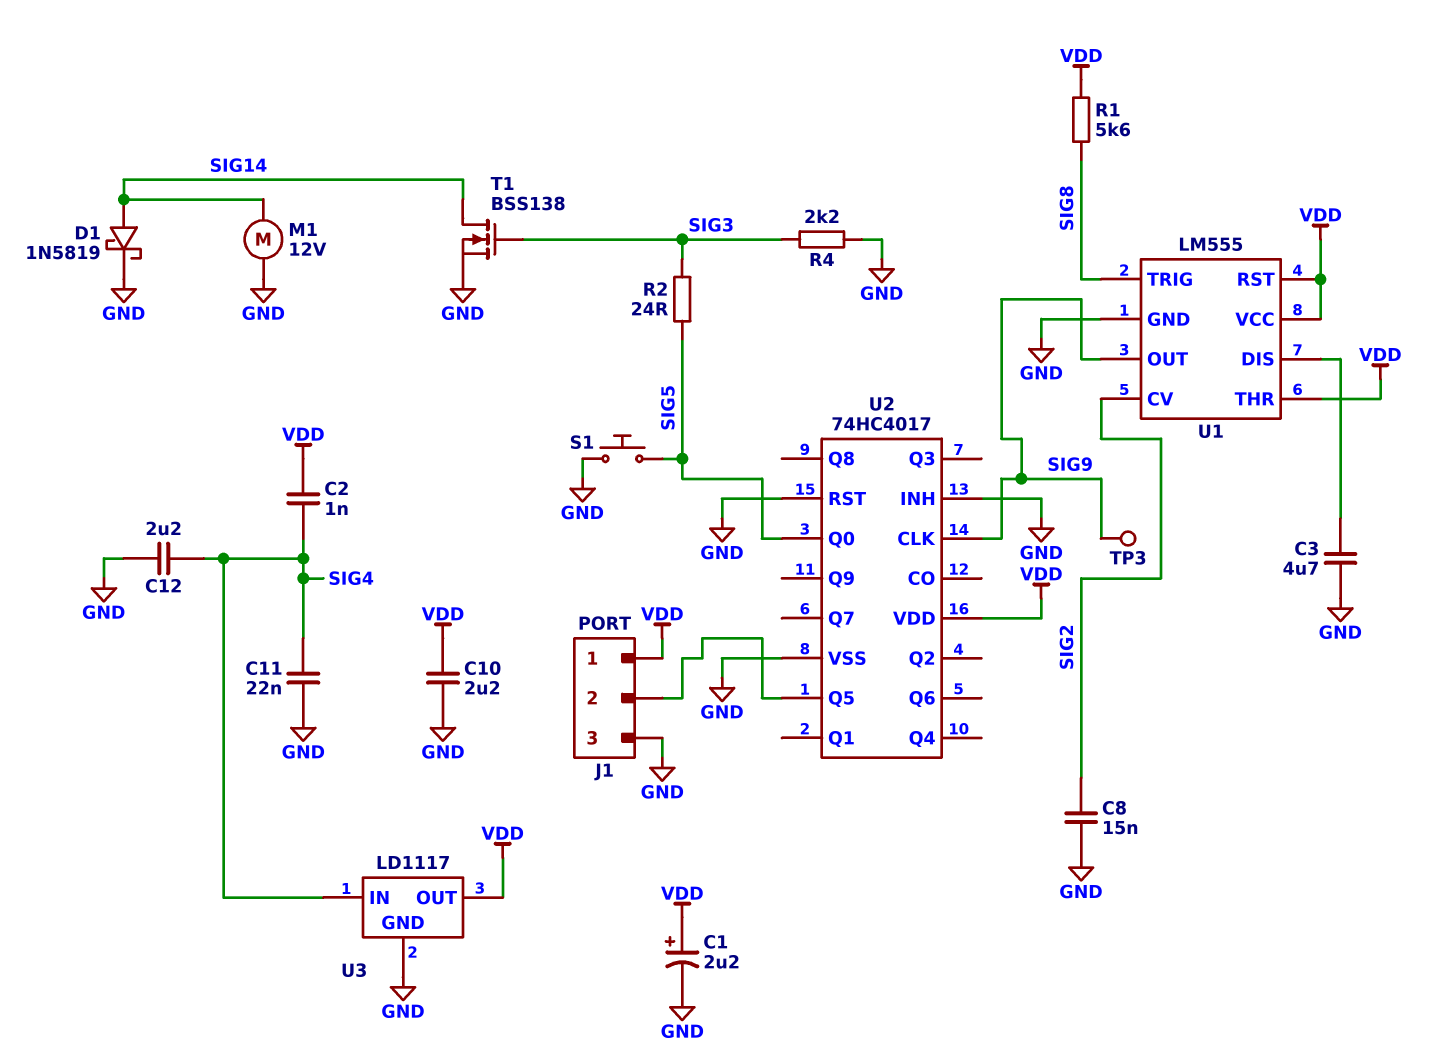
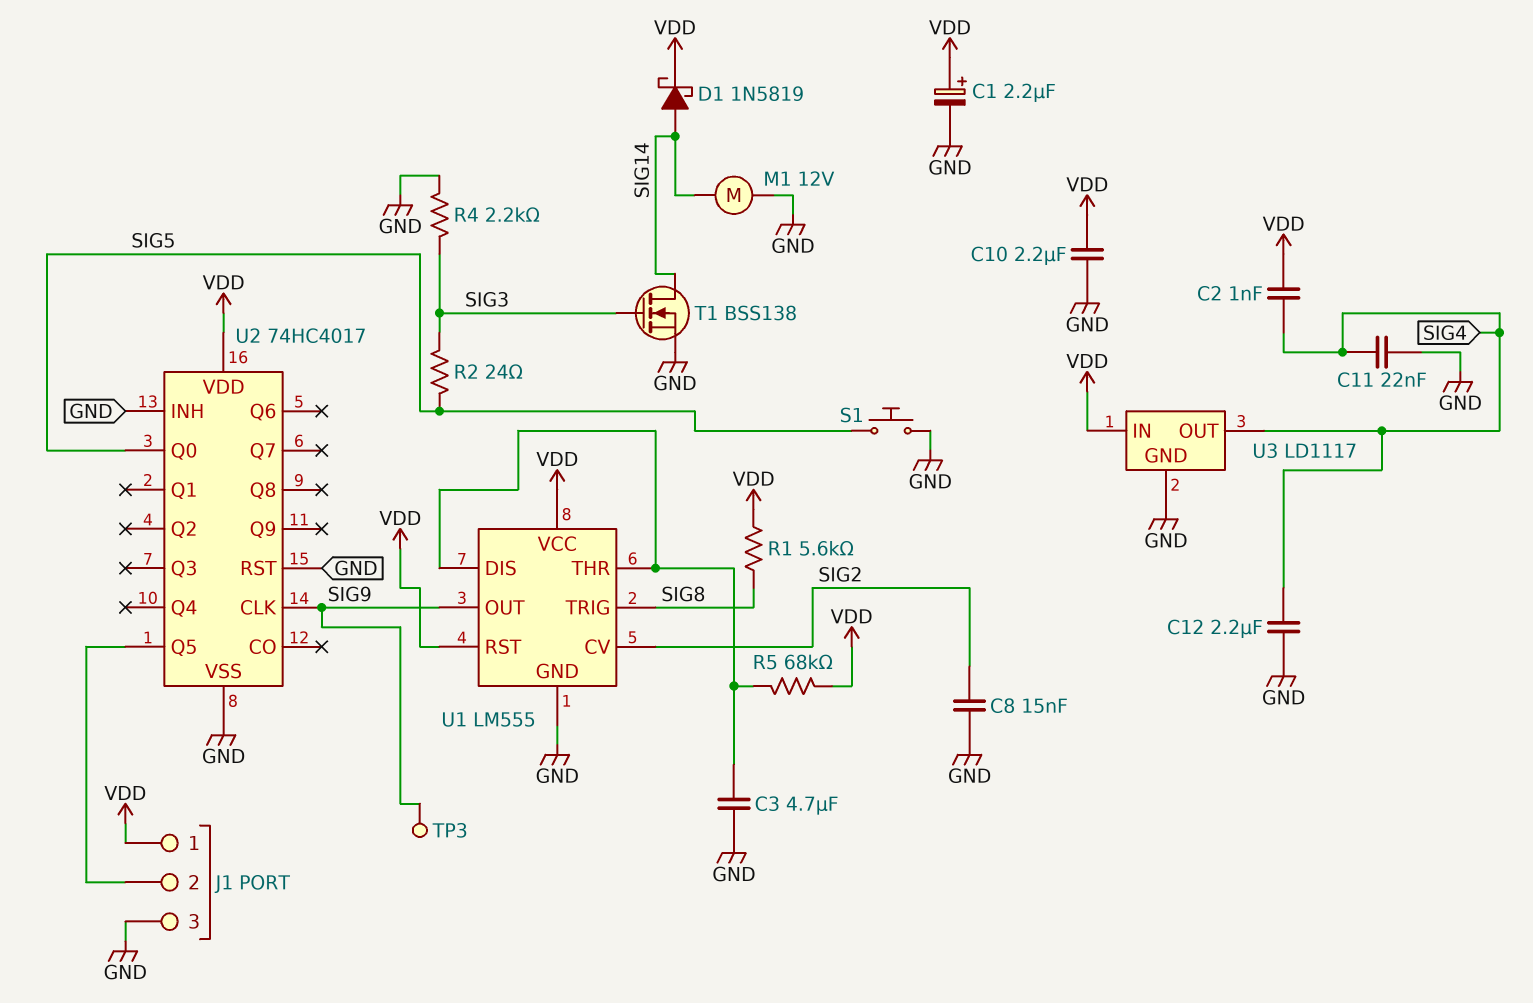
D1: schottky 1N5819 (A SIG14, K GND) -> schottky 1N5819 (A SIG14, K VDD)
R5: none -> 68k (U1/DIS, VDD)
U1 pin THR: VDD -> U1/DIS
U3 pin IN: SIG4 -> VDD
U3 pin OUT: VDD -> SIG4

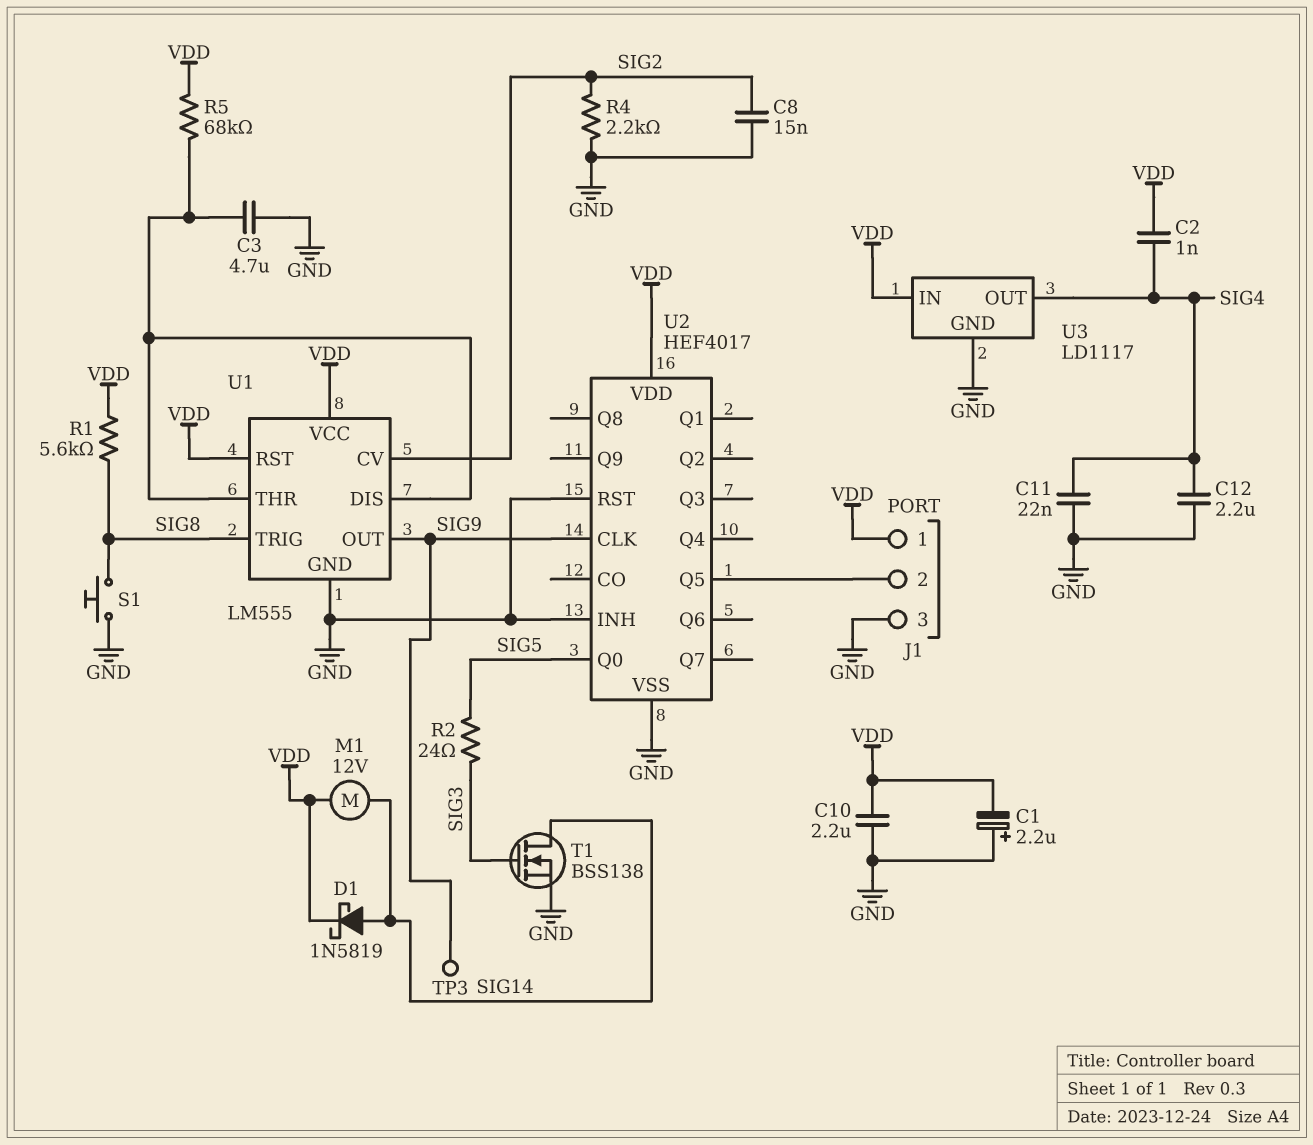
C1: 2.2uF (plus VDD, minus GND) -> 2.2uF (plus GND, minus VDD)
M1: motor 12V (GND, SIG14) -> motor 12V (SIG14, VDD)
R4: 2.2k (GND, SIG3) -> 2.2k (GND, SIG2)
S1: button (GND, SIG5) -> button (GND, SIG8)
U2: 74HC4017 -> HEF4017

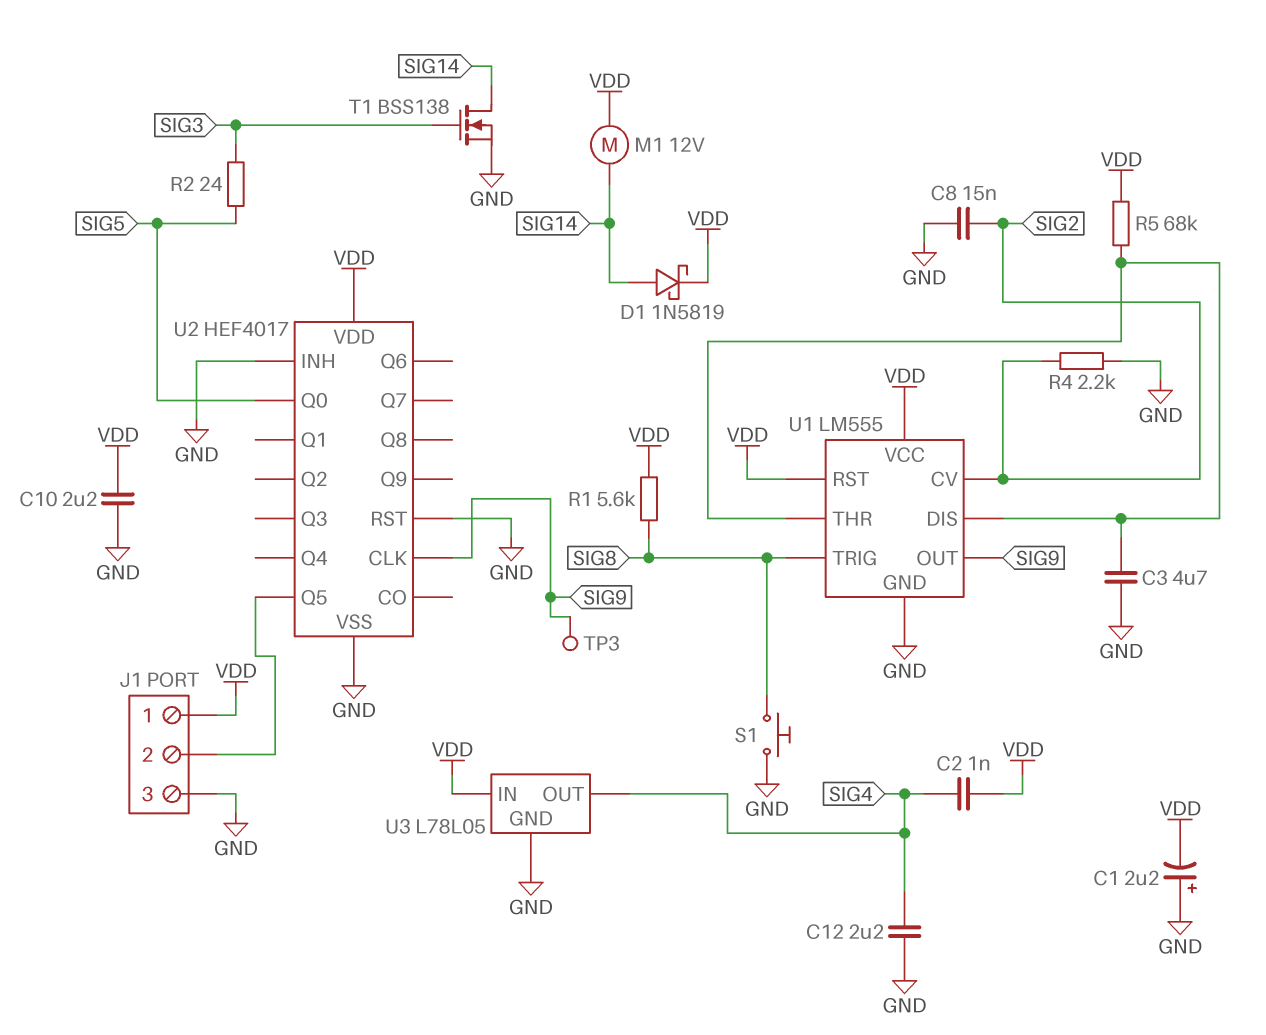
C11: 22nF (GND, SIG4) -> none
U3: LD1117 -> L78L05

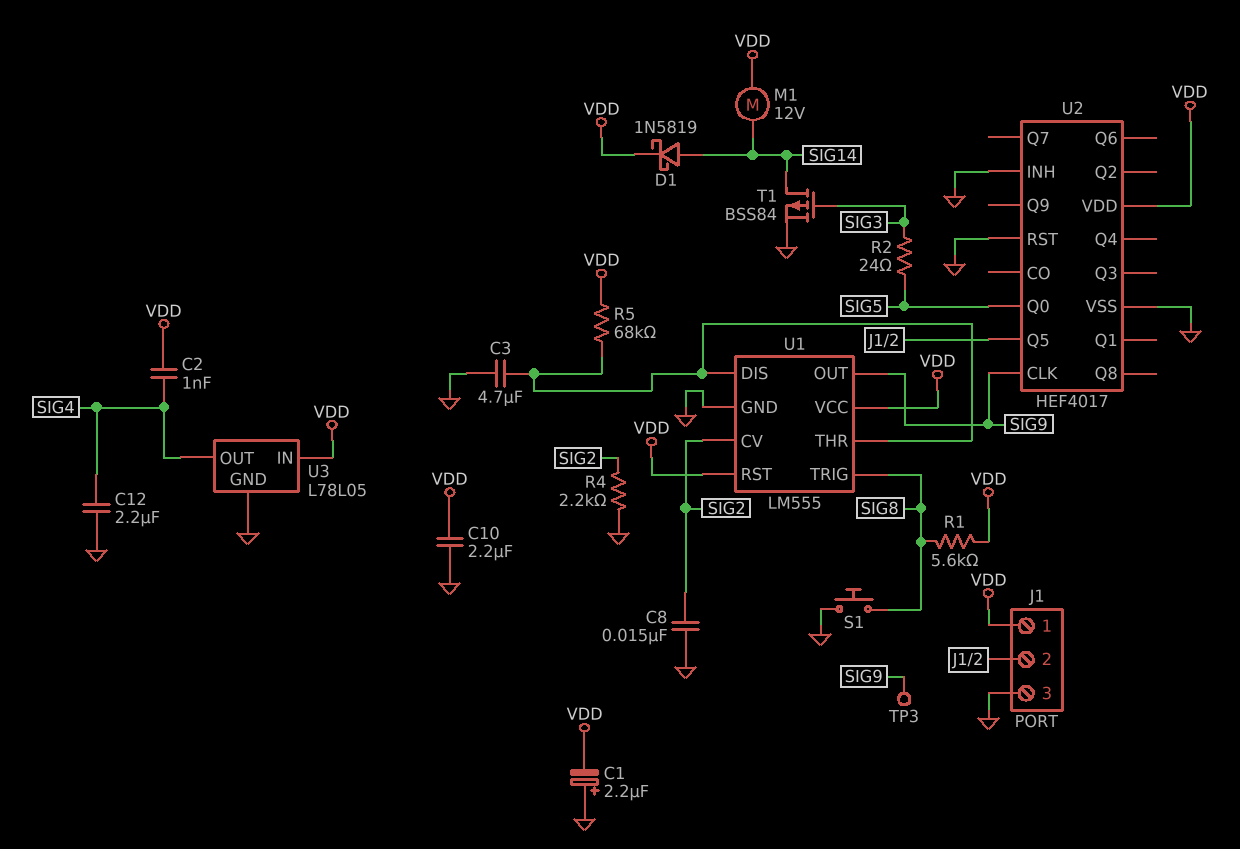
T1: NMOS BSS138 (G SIG3, D SIG14, S GND) -> PMOS BSS84 (G SIG3, D SIG14, S GND)

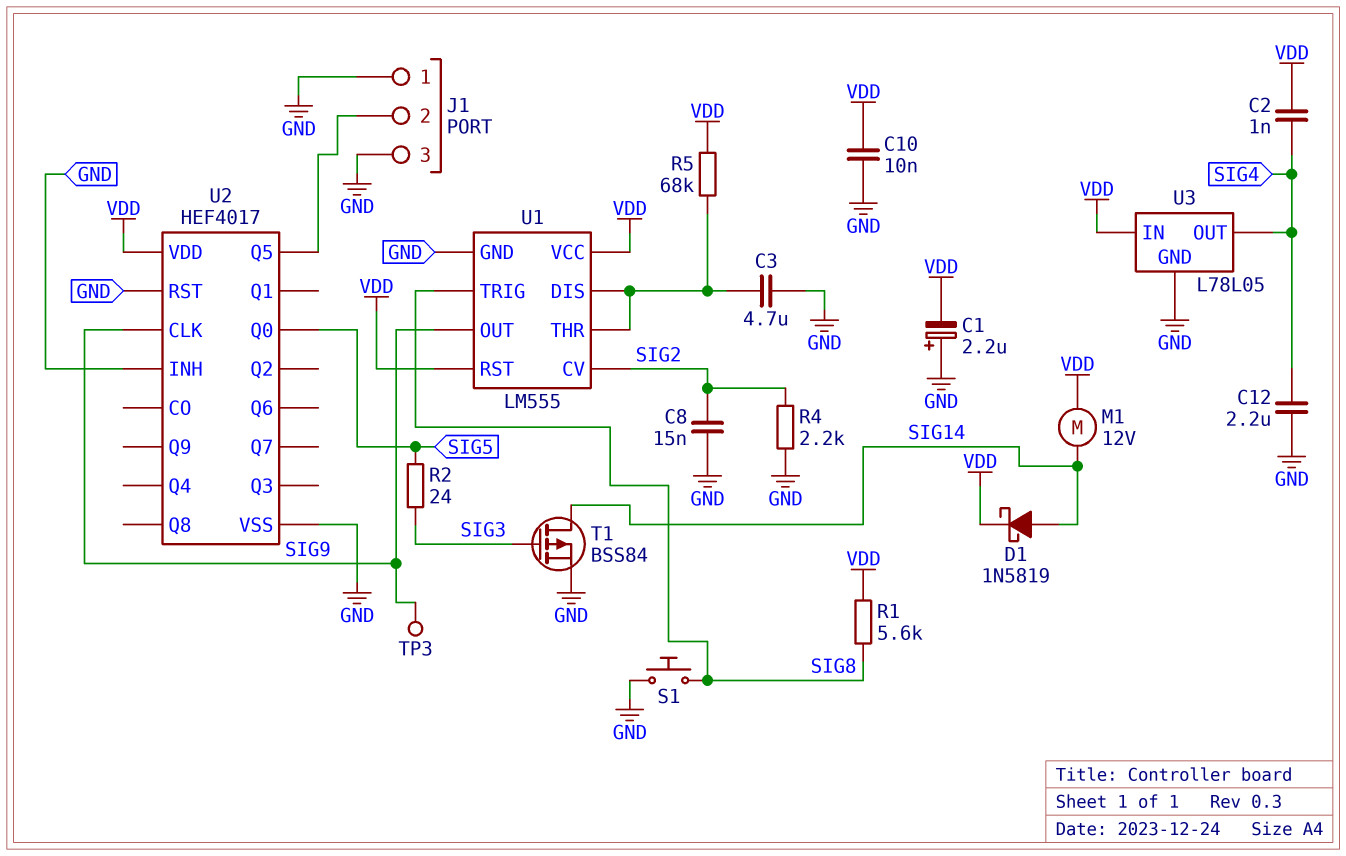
C10: 2.2uF (GND, VDD) -> 10nF (GND, VDD)
J1 pin 1: VDD -> GND

